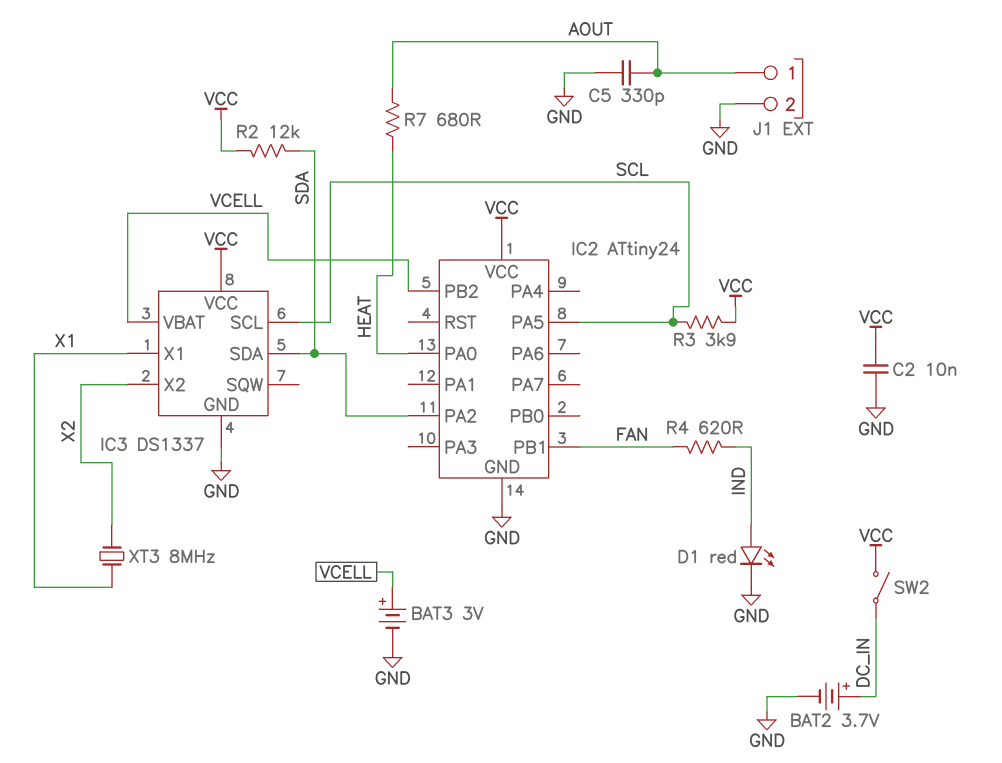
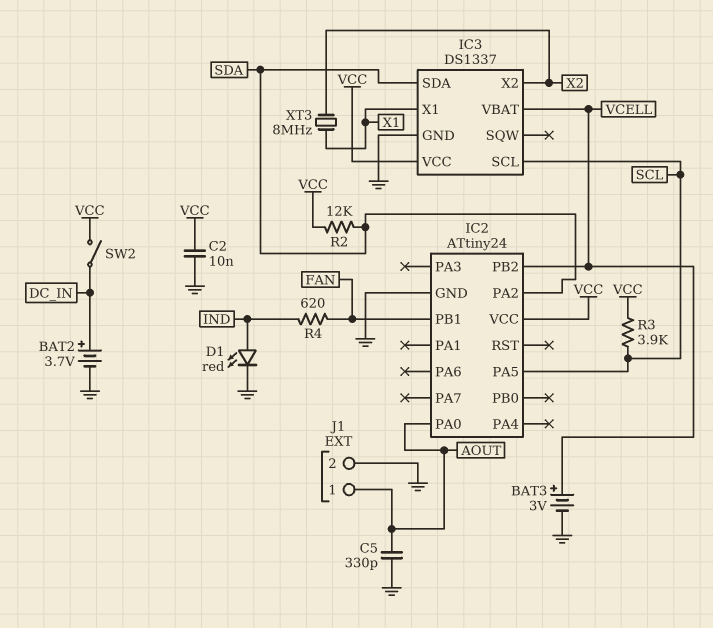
IC2 pin PA0: HEAT -> AOUT
R7: 680 (AOUT, HEAT) -> none

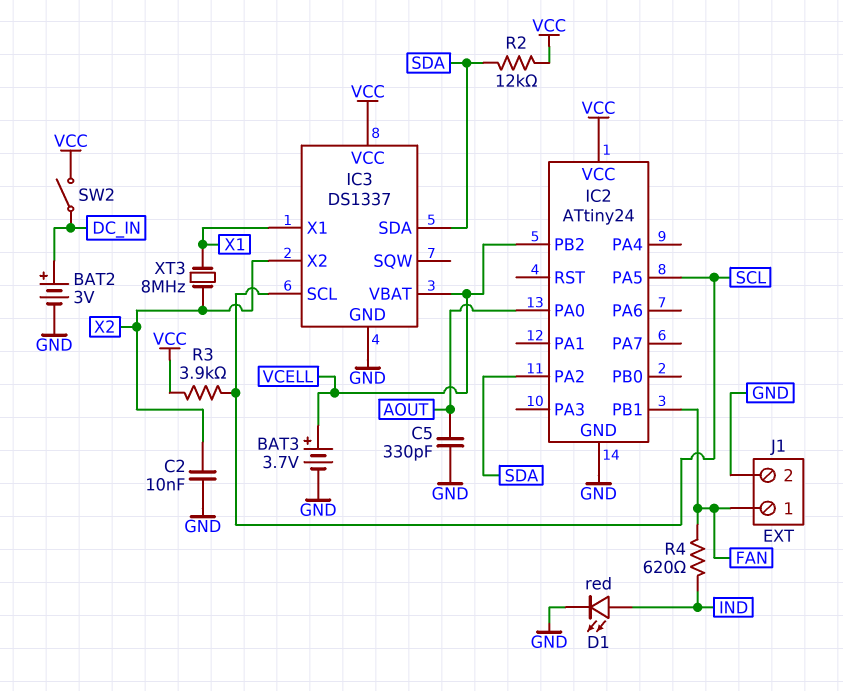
BAT2: 3.7V (plus DC_IN, minus GND) -> 3V (plus DC_IN, minus GND)
BAT3: 3V (plus VCELL, minus GND) -> 3.7V (plus VCELL, minus GND)
C2: 10nF (GND, VCC) -> 10nF (GND, X2)
J1 pin 1: AOUT -> FAN

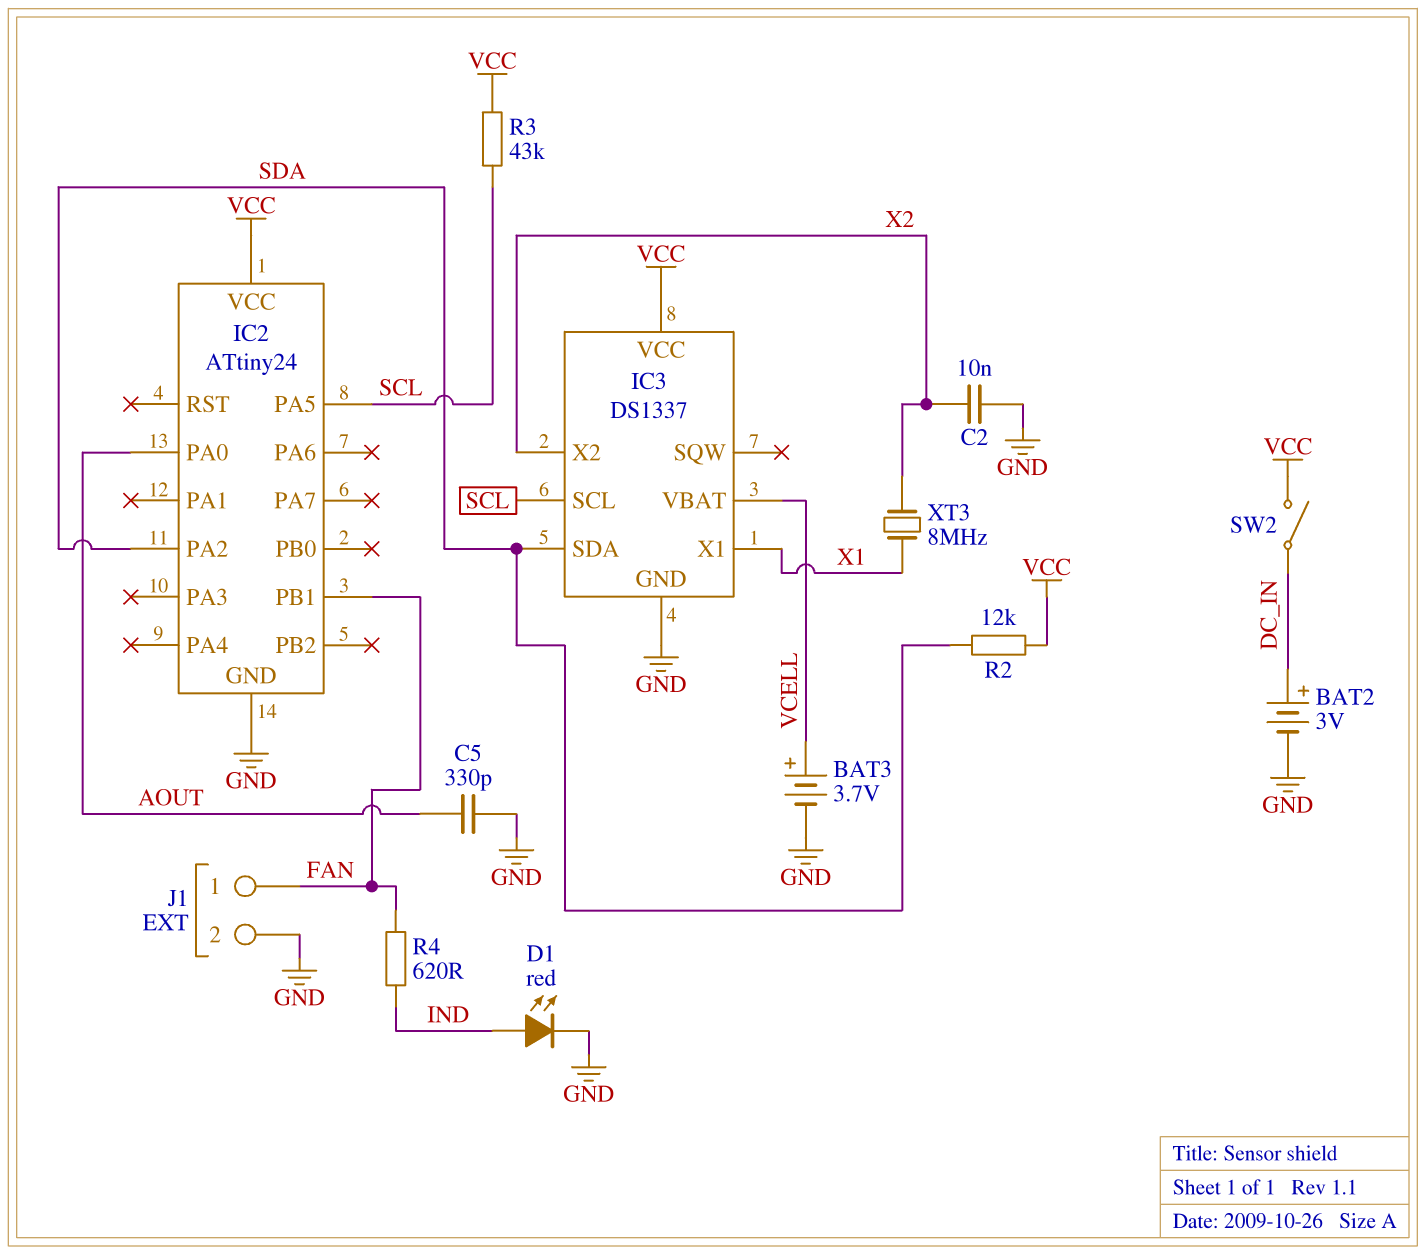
IC2 pin PB2: VCELL -> none
R3: 3.9k (SCL, VCC) -> 43k (SCL, VCC)

